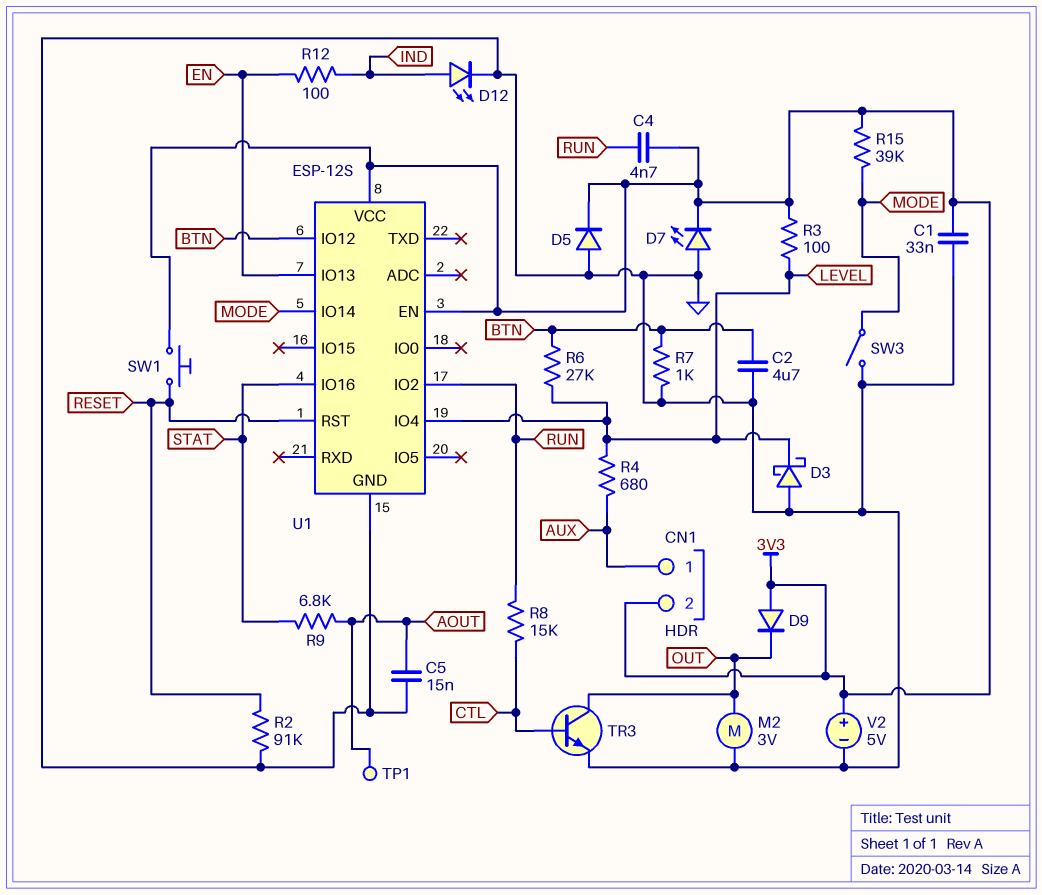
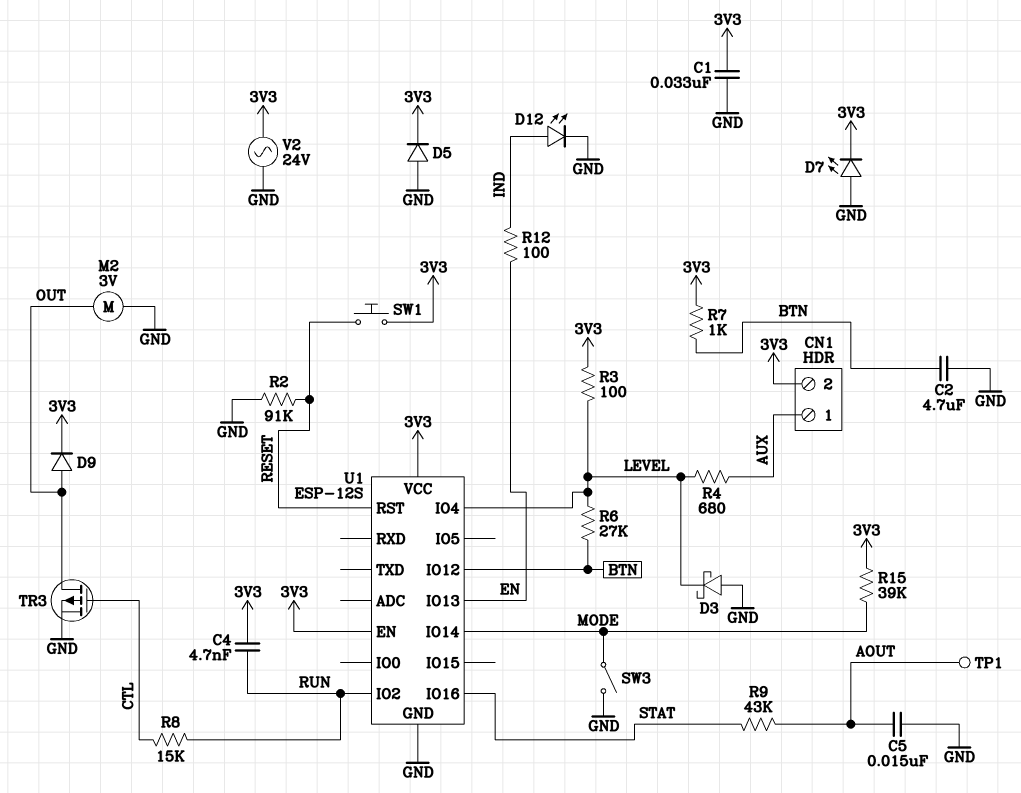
D9: diode (A 3V3, K OUT) -> diode (A OUT, K 3V3)
R7: 1k (BTN, GND) -> 1k (3V3, BTN)
R9: 6.8k (AOUT, STAT) -> 43k (AOUT, STAT)
TR3: NPN (B CTL, C OUT, E GND) -> PMOS (G CTL, D OUT, S GND)
V2: 5V (plus 3V3, minus GND) -> AC 24V (3V3, GND)

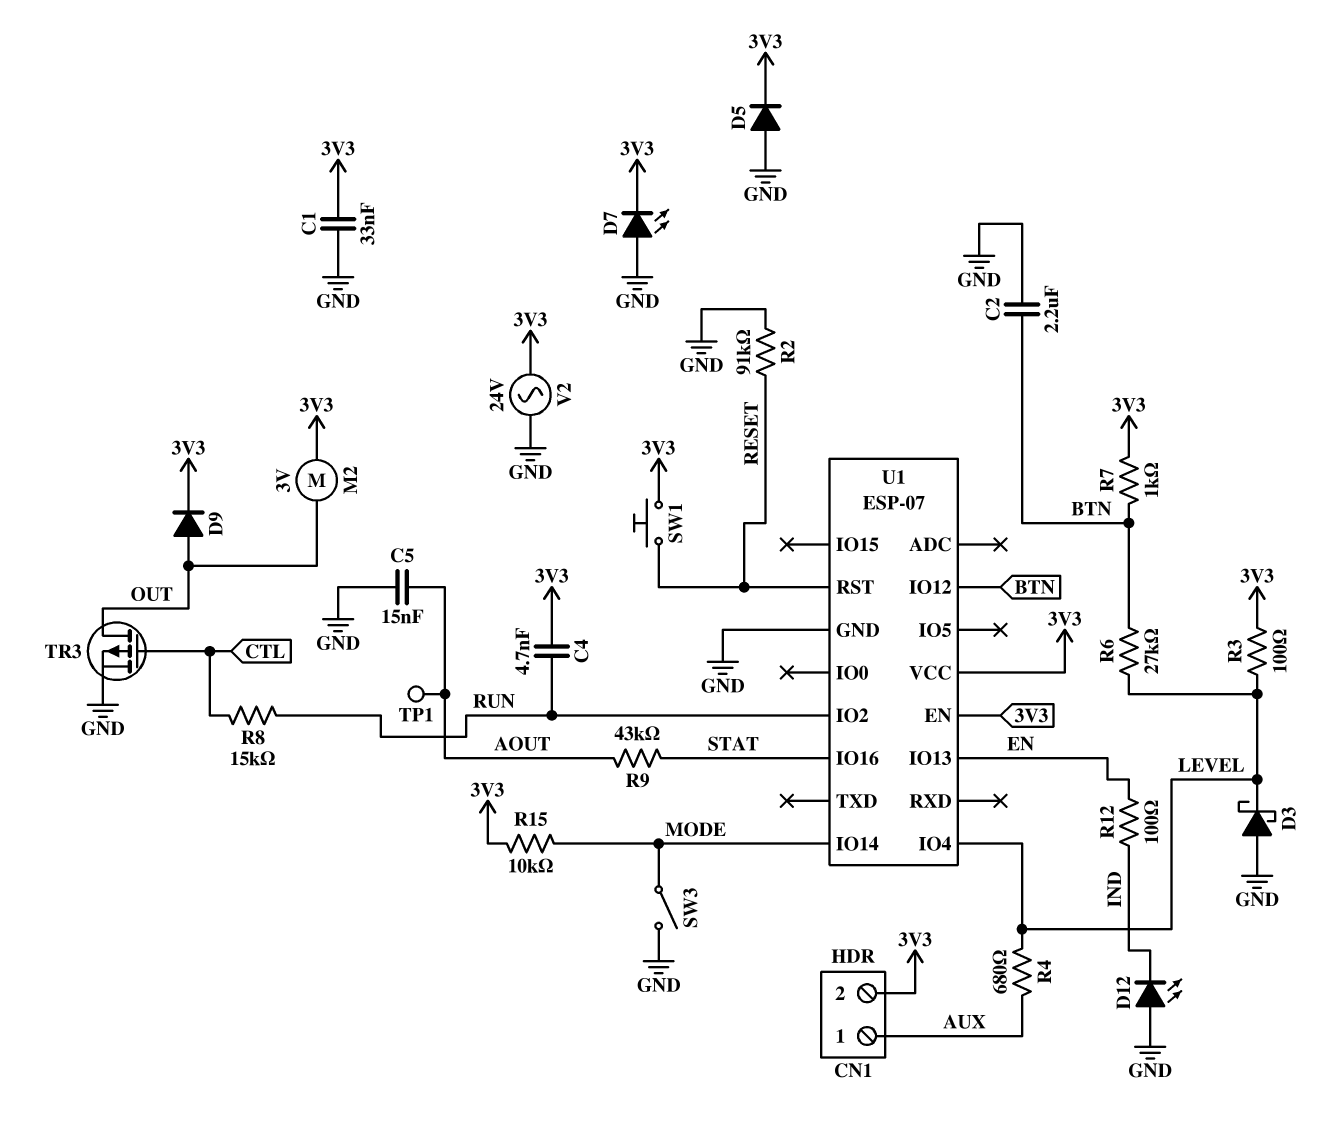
C2: 4.7uF (BTN, GND) -> 2.2uF (BTN, GND)
D12: LED (A IND, K GND) -> LED (A GND, K IND)
M2: motor 3V (GND, OUT) -> motor 3V (3V3, OUT)
R15: 39k (3V3, MODE) -> 10k (3V3, MODE)
U1: ESP-12S -> ESP-07

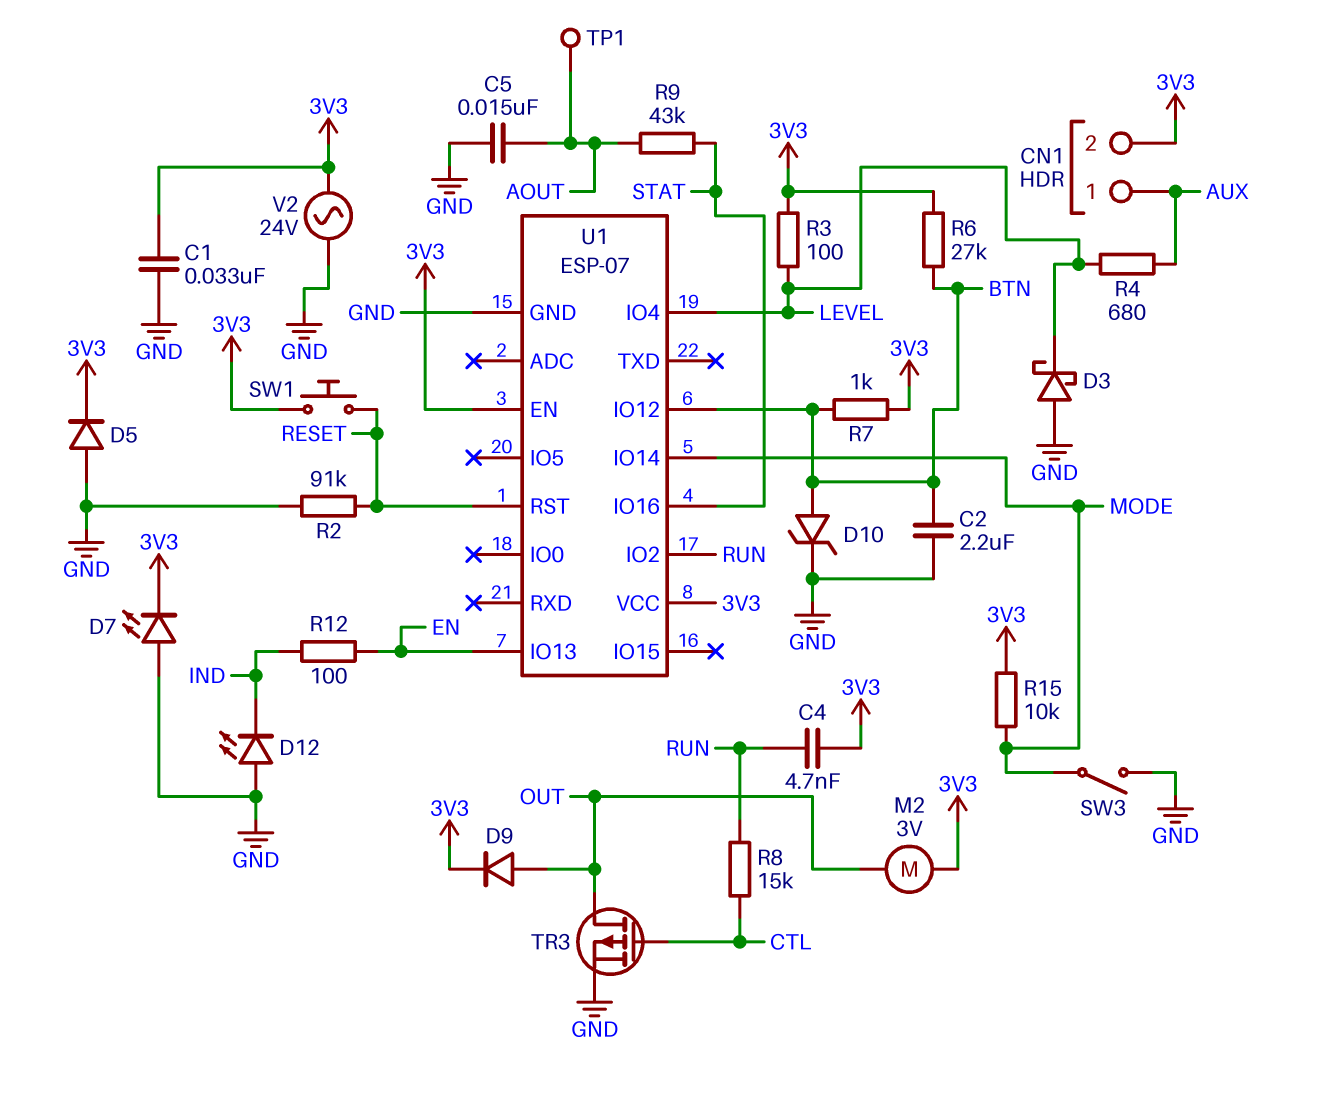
D10: none -> zener (A BTN, K GND)
R6: 27k (BTN, LEVEL) -> 27k (3V3, BTN)

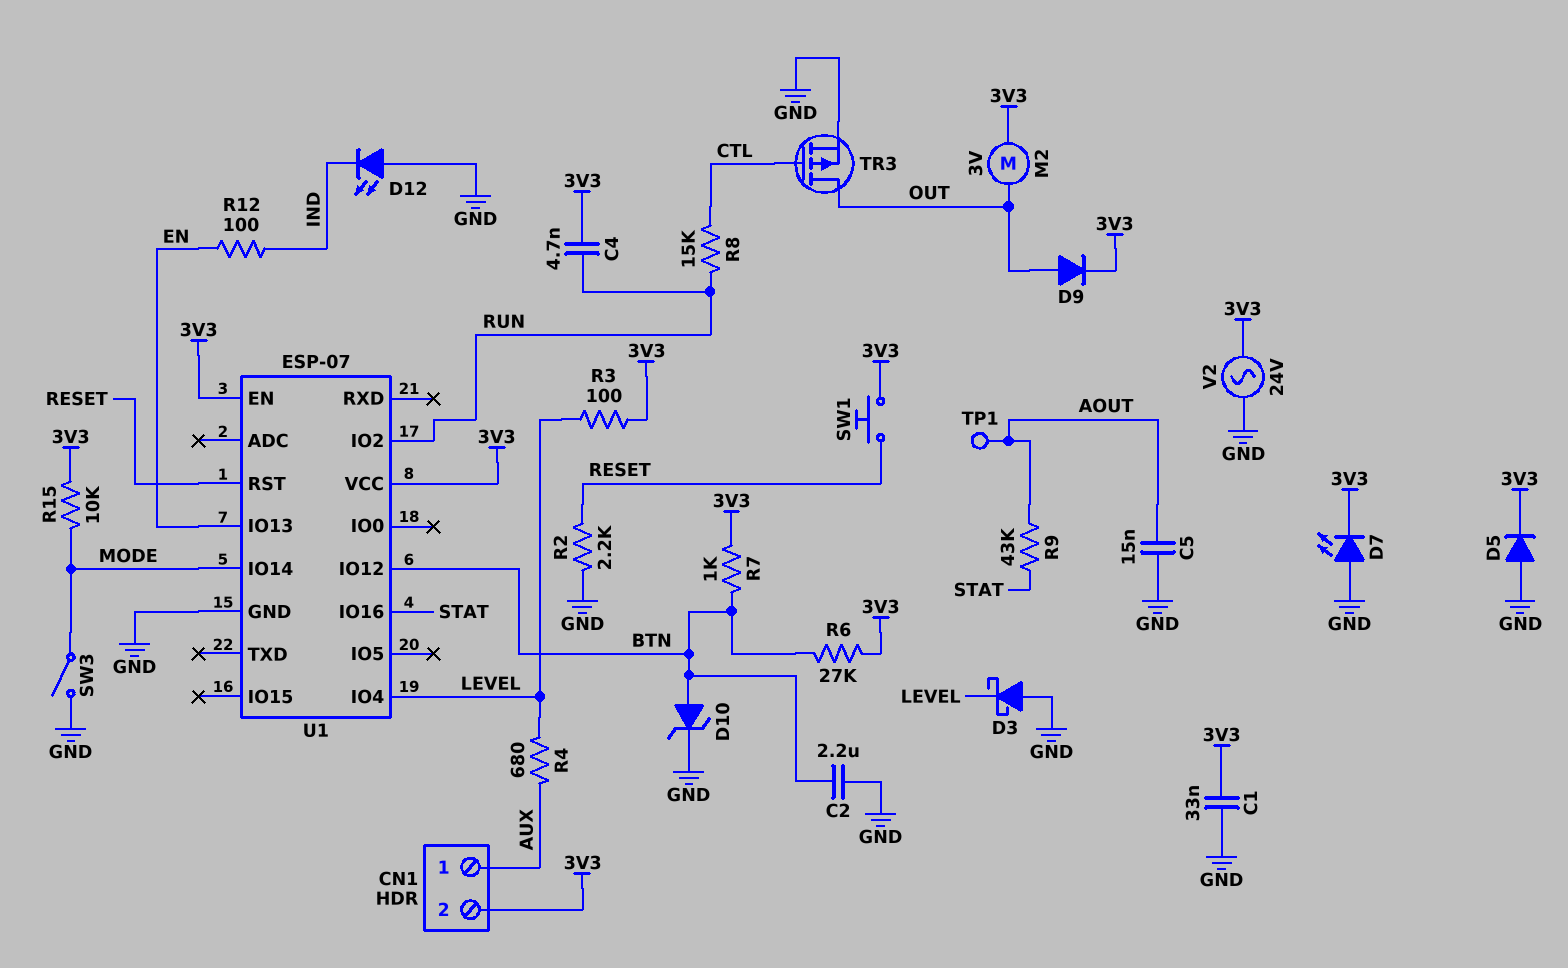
R2: 91k (GND, RESET) -> 2.2k (GND, RESET)

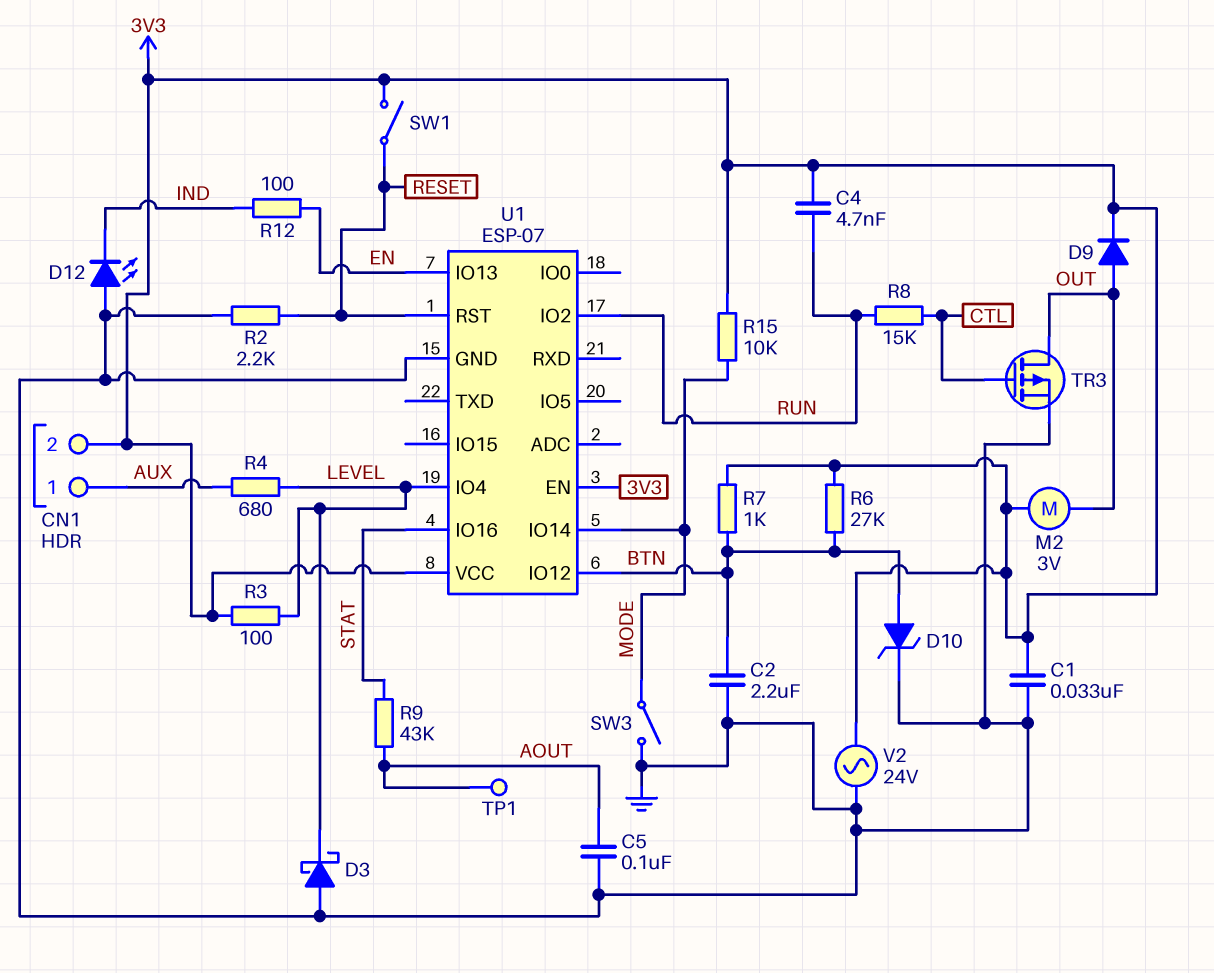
C5: 15nF (AOUT, GND) -> 100nF (AOUT, GND)
D5: diode (A GND, K 3V3) -> none
D7: LED (A GND, K 3V3) -> none
SW1: button (3V3, RESET) -> switch (3V3, RESET)

